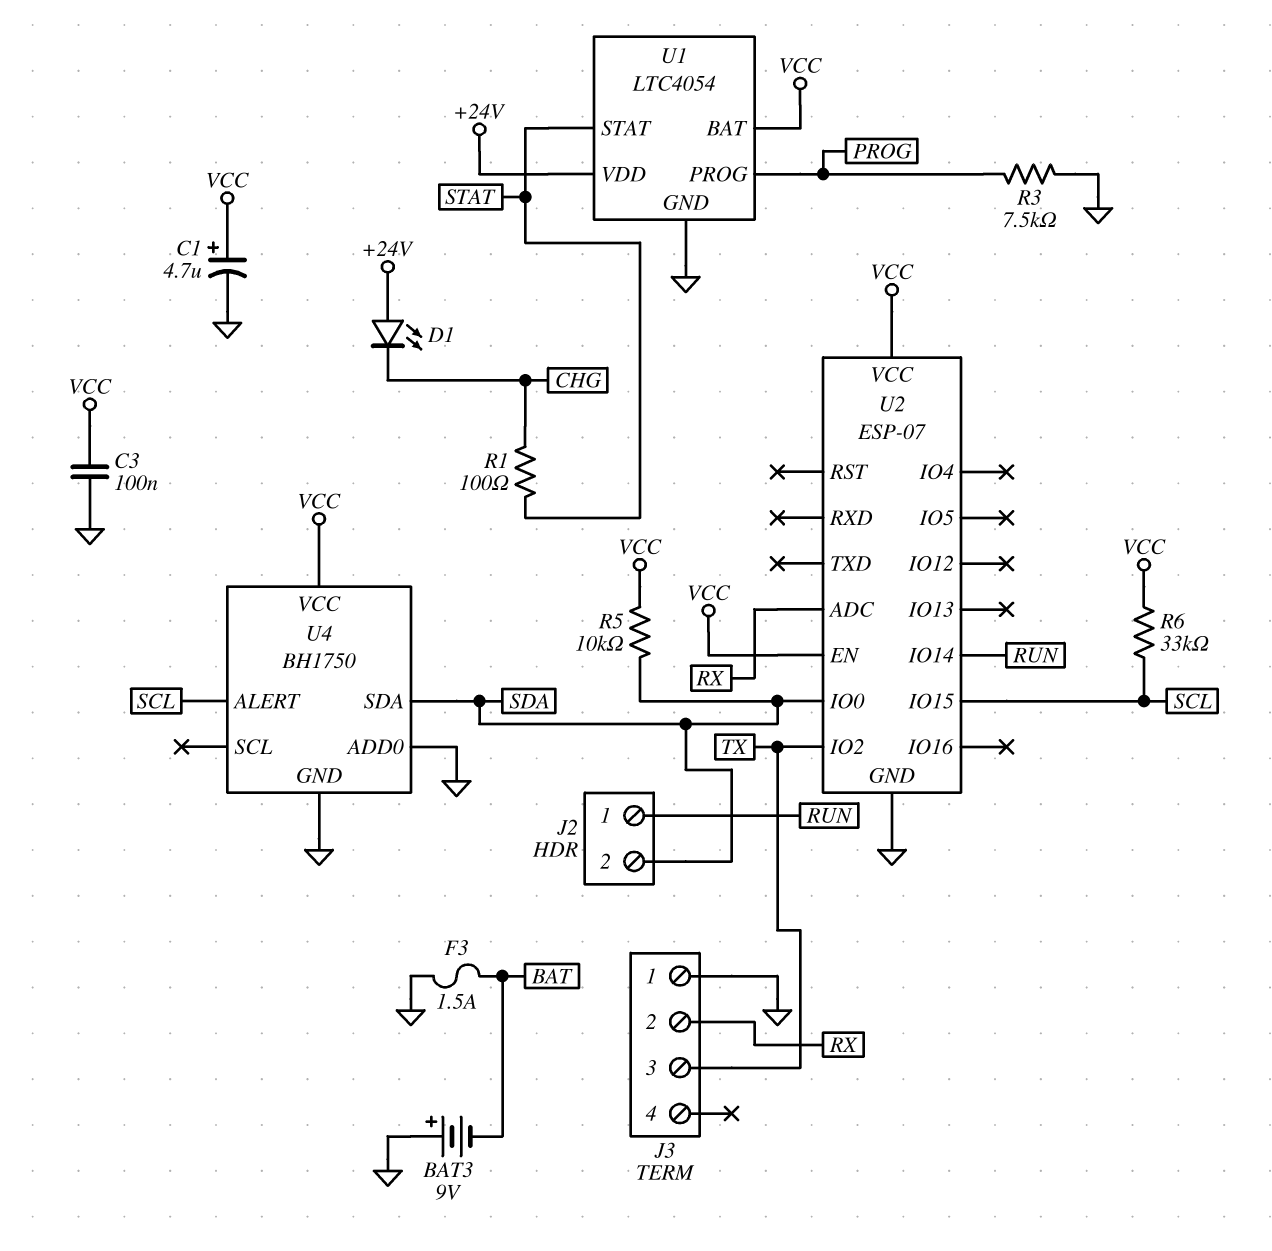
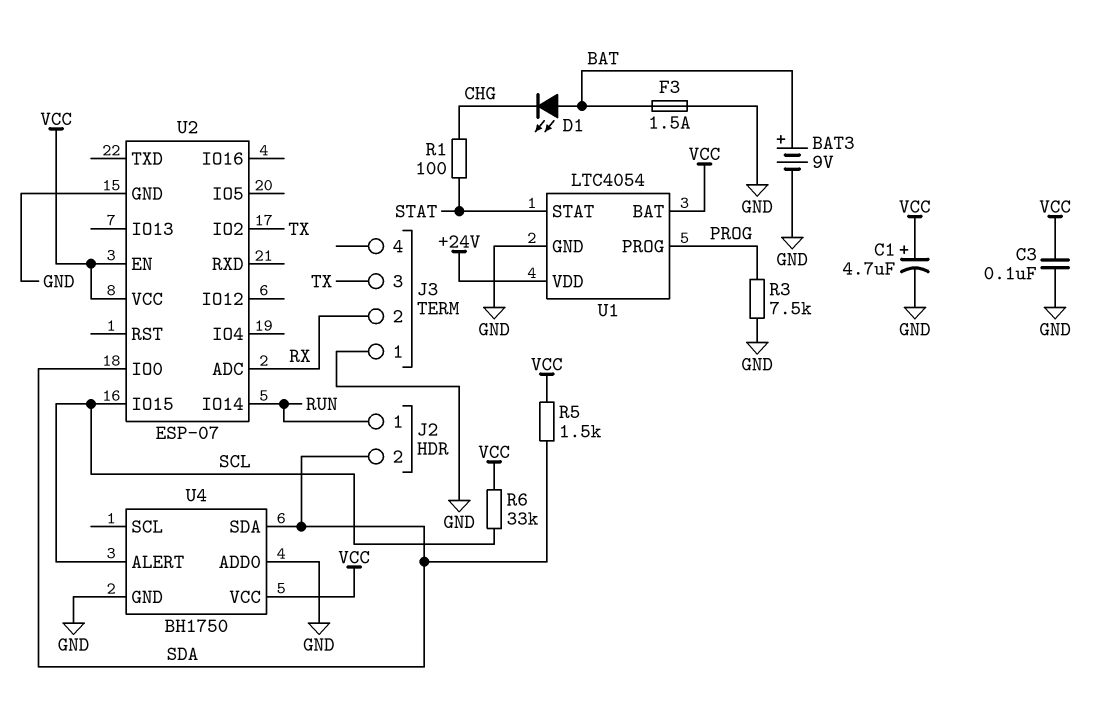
BAT3: 9V (plus GND, minus BAT) -> 9V (plus BAT, minus GND)
D1: LED (A +24V, K CHG) -> LED (A BAT, K CHG)
R5: 10k (SDA, VCC) -> 1.5k (SDA, VCC)

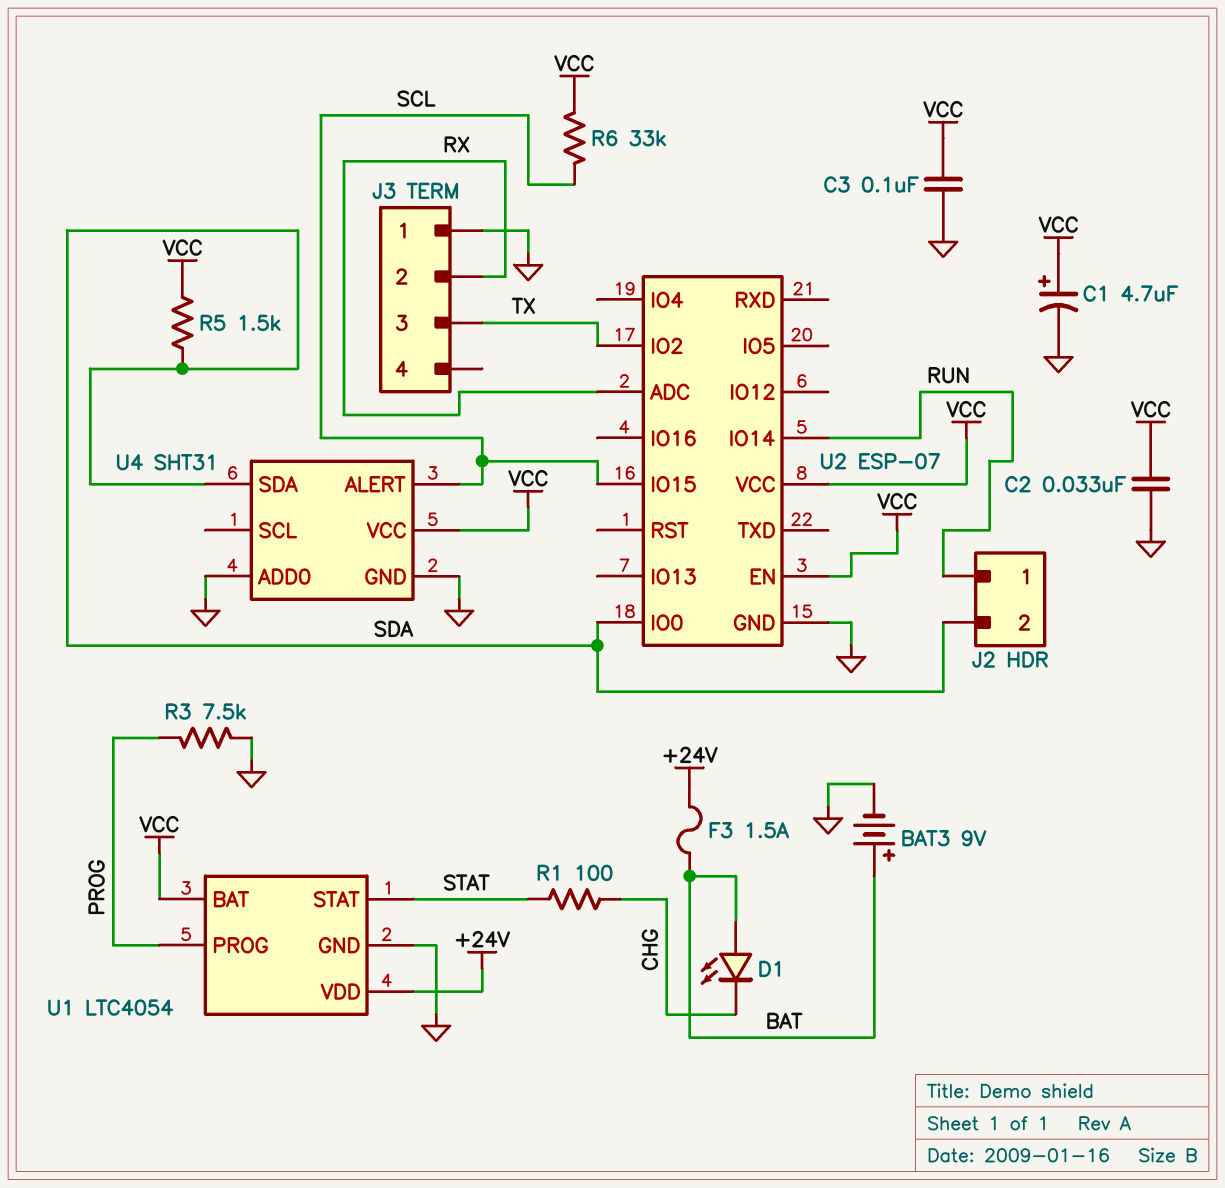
C2: none -> 33nF (GND, VCC)
F3: 1.5A (BAT, GND) -> 1.5A (+24V, BAT)
U4: BH1750 -> SHT31

